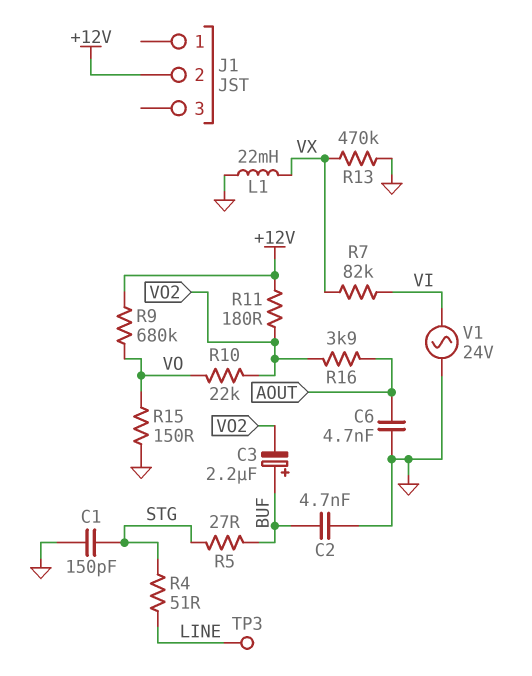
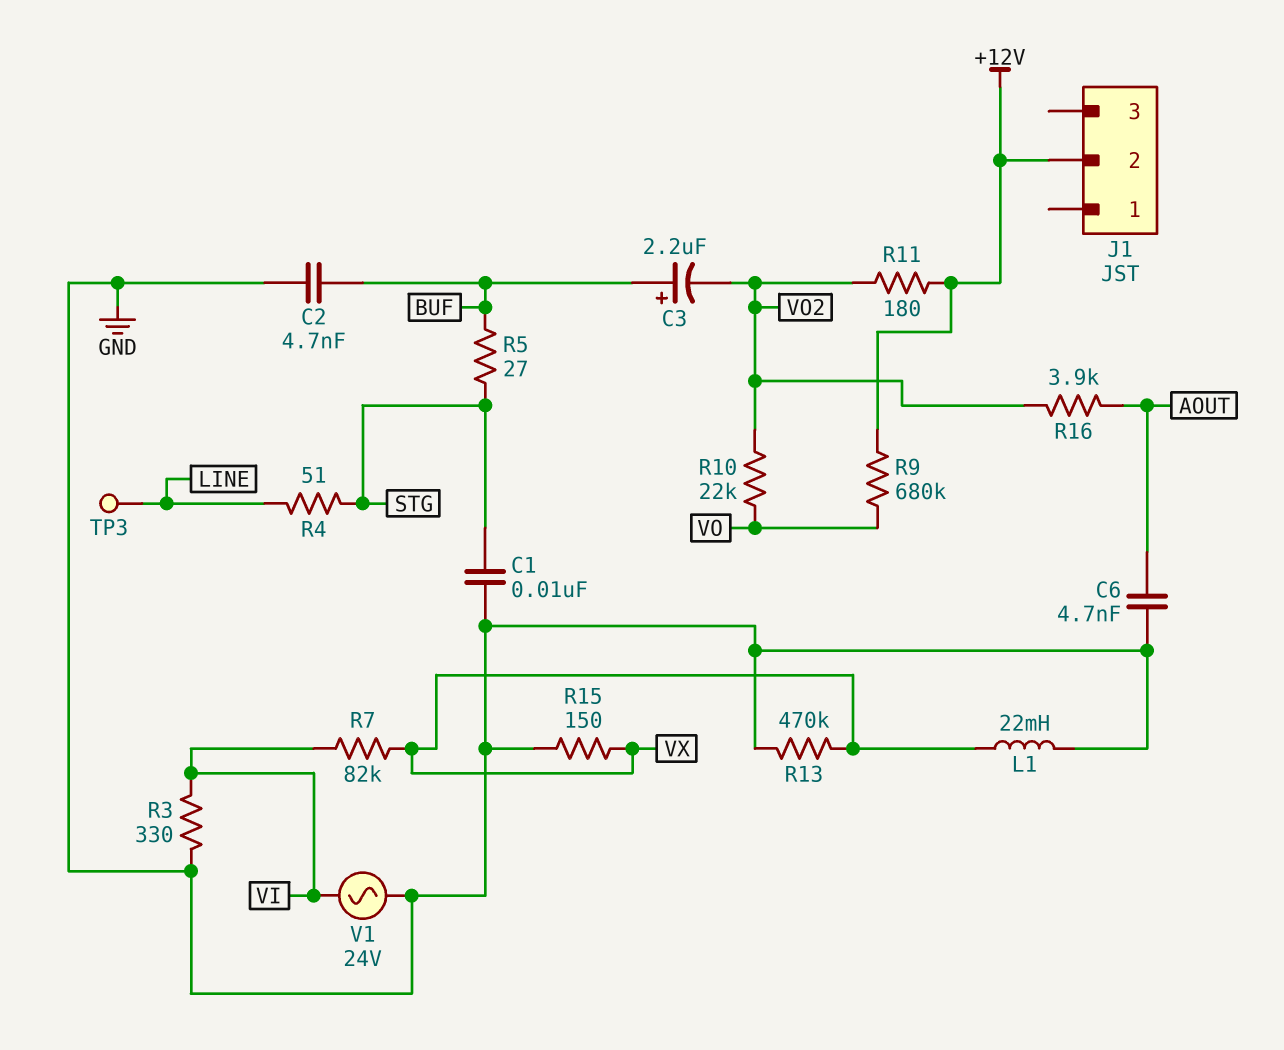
C1: 150pF (GND, STG) -> 10nF (GND, STG)
R3: none -> 330 (GND, VI)
R15: 150 (GND, VO) -> 150 (GND, VX)

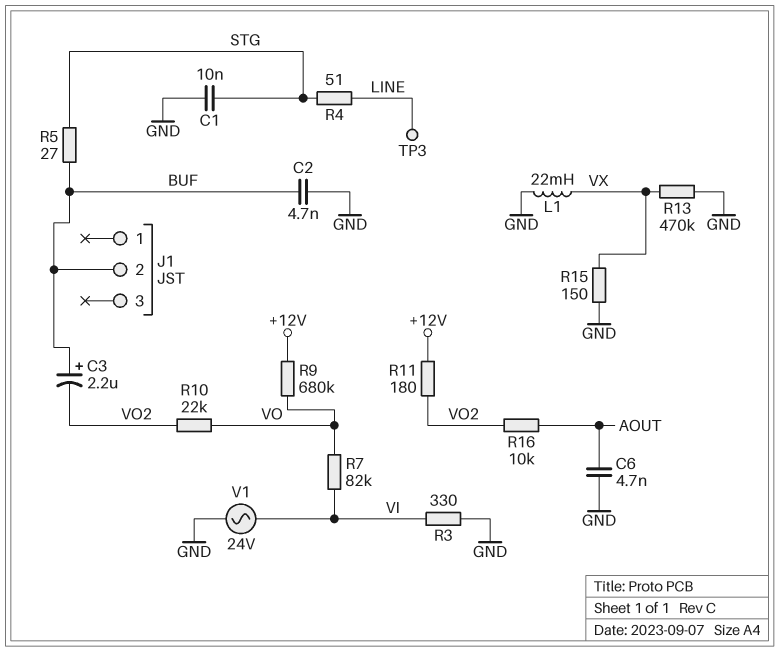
J1 pin 2: +12V -> BUF
R7: 82k (VI, VX) -> 82k (VI, VO)
R16: 3.9k (AOUT, VO2) -> 10k (AOUT, VO2)

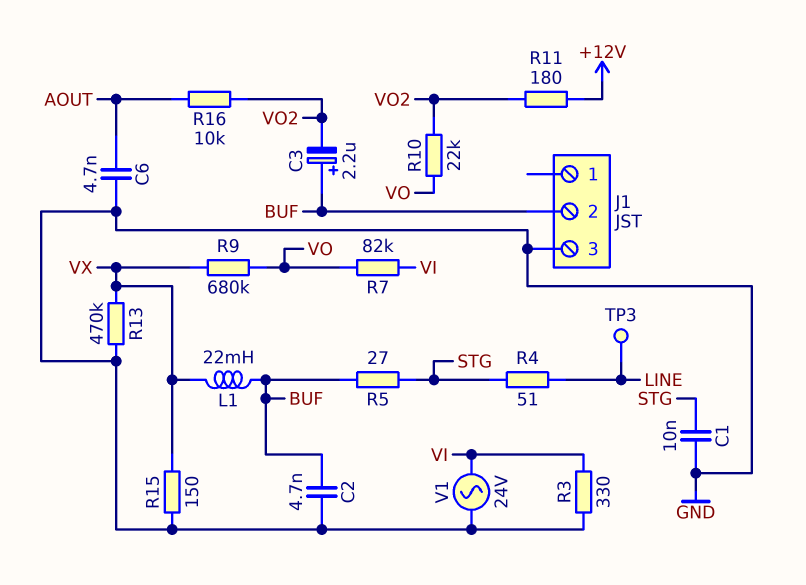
J1 pin 3: none -> GND
L1: 22mH (GND, VX) -> 22mH (BUF, VX)
R9: 680k (+12V, VO) -> 680k (VO, VX)

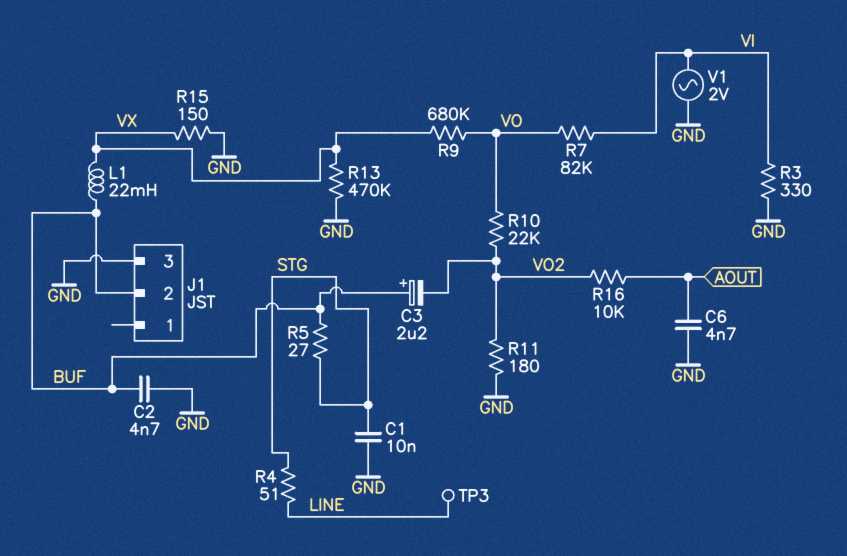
R11: 180 (+12V, VO2) -> 180 (GND, VO2)
V1: AC 24V (GND, VI) -> AC 2V (GND, VI)

